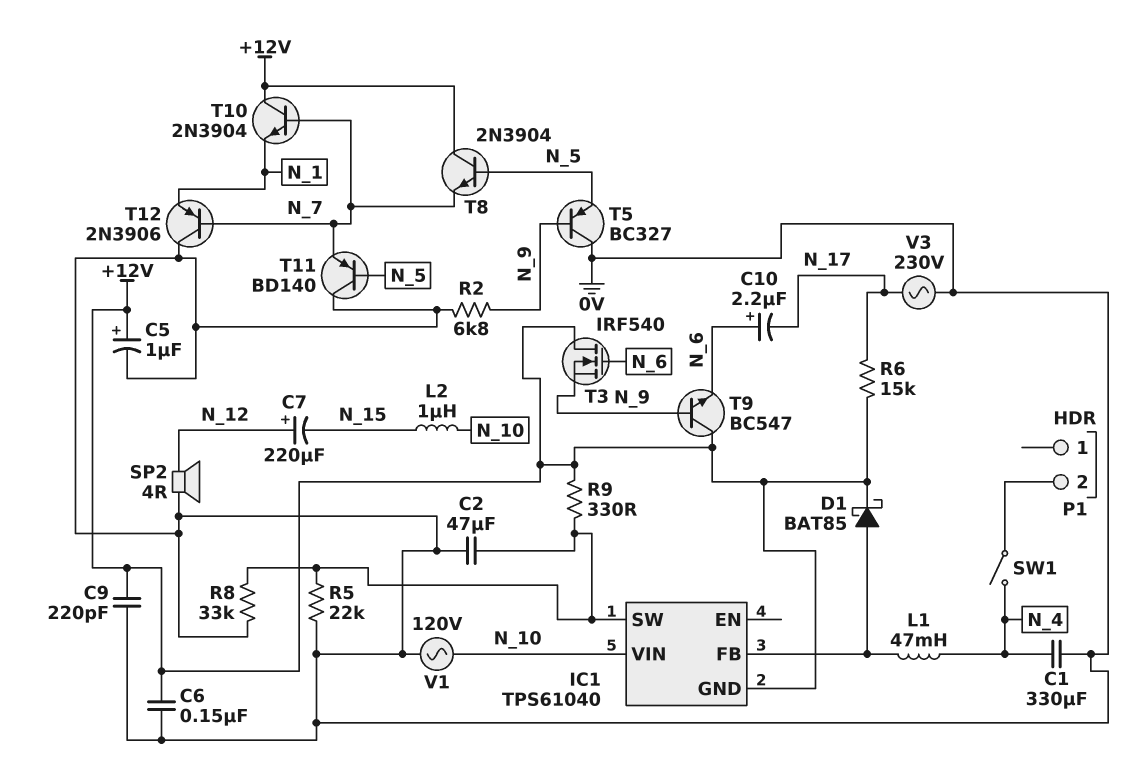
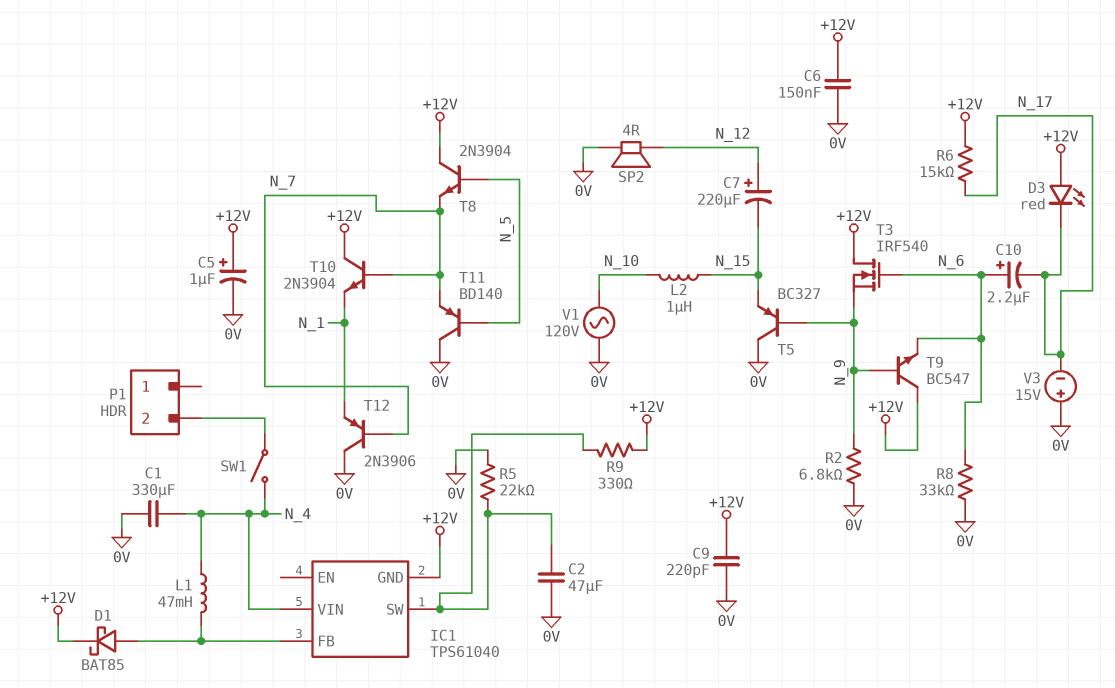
D3: none -> LED red (A +12V, K N_17)
IC1 pin VIN: N_10 -> N_4
R8: 33k (0V, IC1/SW) -> 33k (0V, N_6)
T5: PNP BC327 (B N_9, C 0V, E N_5) -> PNP BC327 (B N_9, C 0V, E N_15)
V3: AC 230V (0V, N_17) -> 15V (plus 0V, minus N_17)

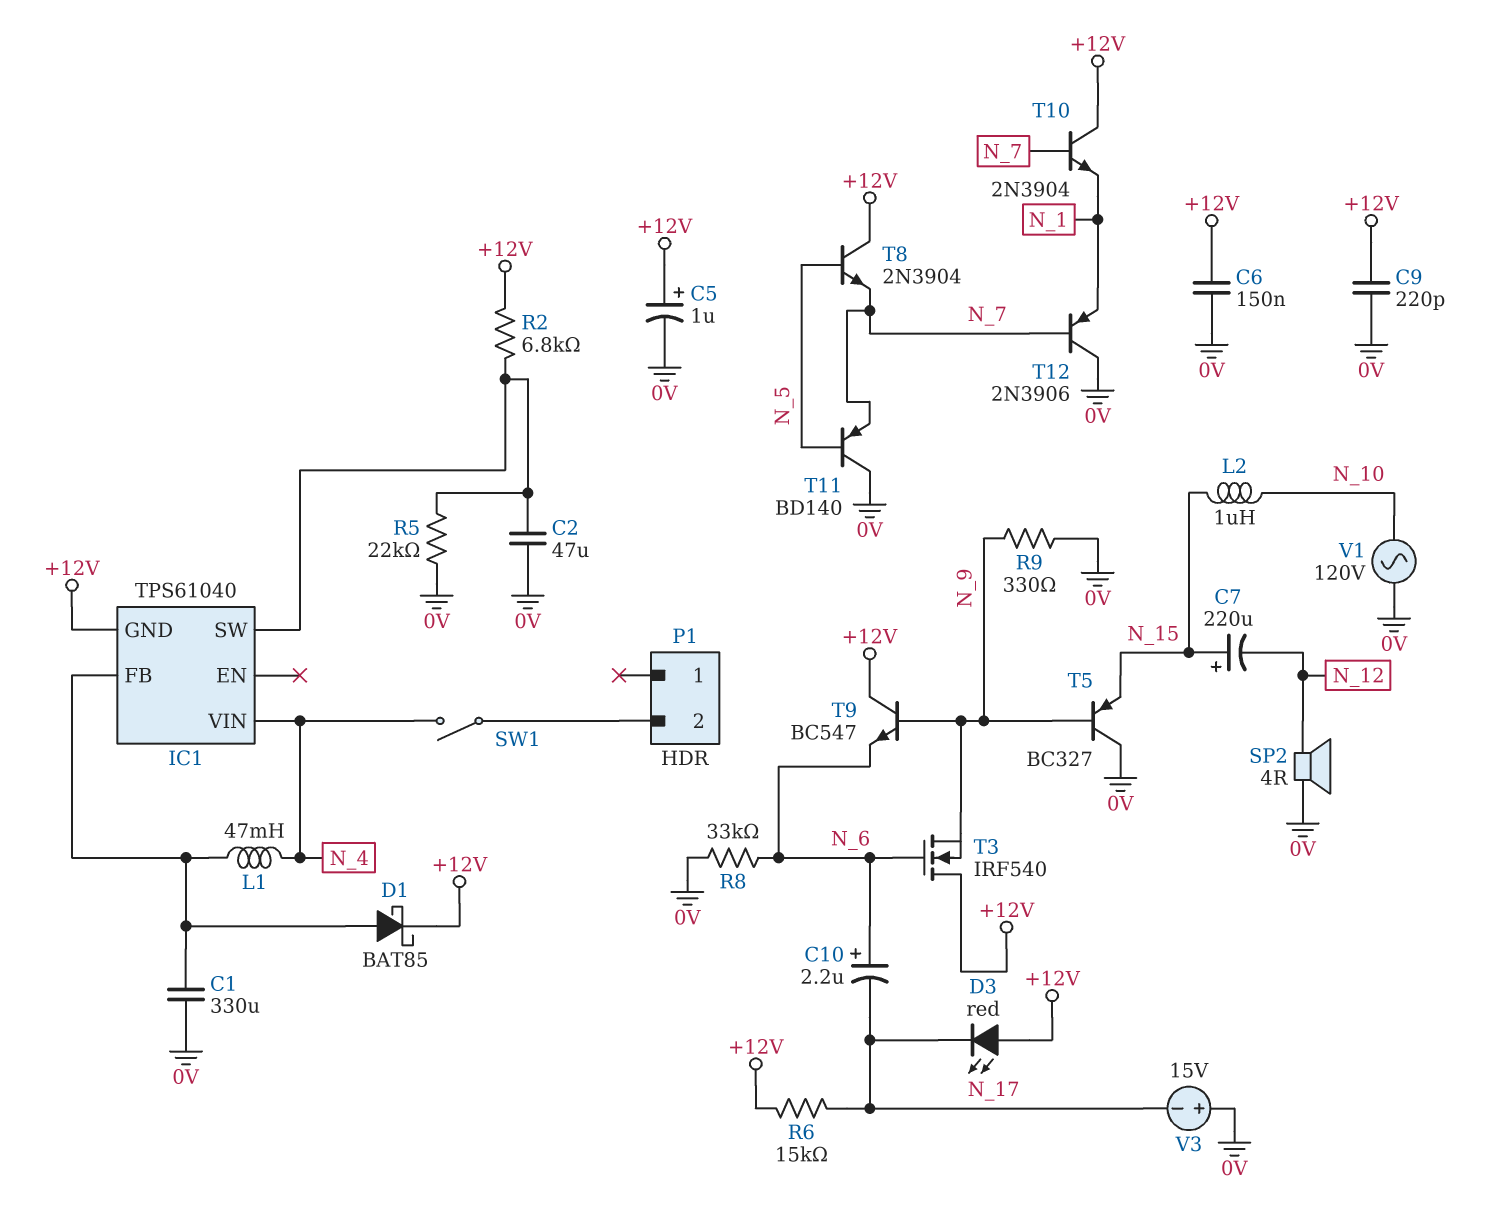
C1: 330uF (0V, N_4) -> 330uF (0V, IC1/FB)
C7: 220uF (plus N_12, minus N_15) -> 220uF (plus N_15, minus N_12)
R2: 6.8k (0V, N_9) -> 6.8k (+12V, IC1/SW)
R9: 330 (+12V, IC1/SW) -> 330 (0V, N_9)

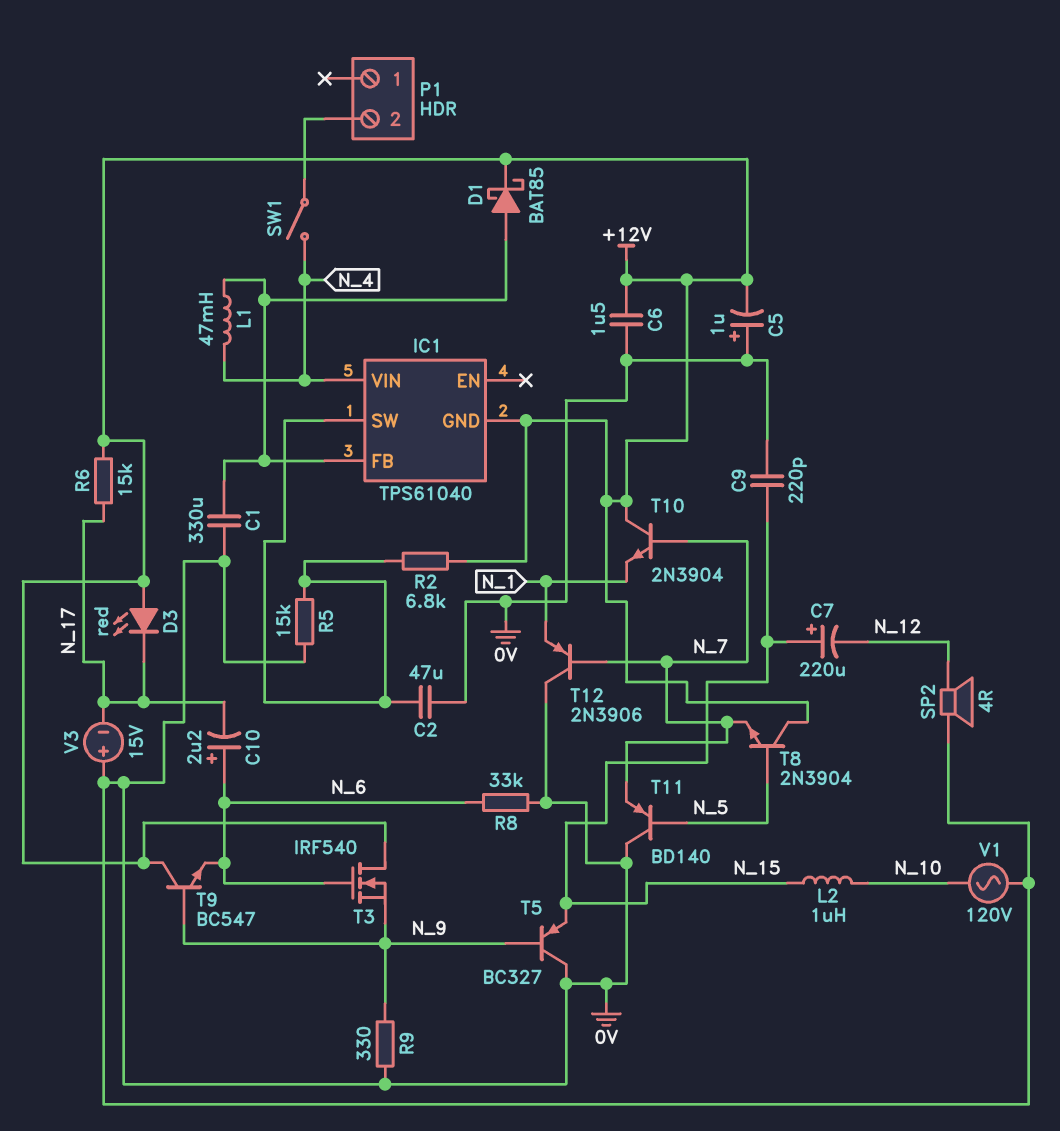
C5: 1uF (plus +12V, minus 0V) -> 1uF (plus 0V, minus +12V)
C6: 150nF (+12V, 0V) -> 1.5uF (+12V, 0V)
C9: 220pF (+12V, 0V) -> 220pF (0V, N_15)
R5: 22k (0V, IC1/SW) -> 15k (0V, IC1/SW)

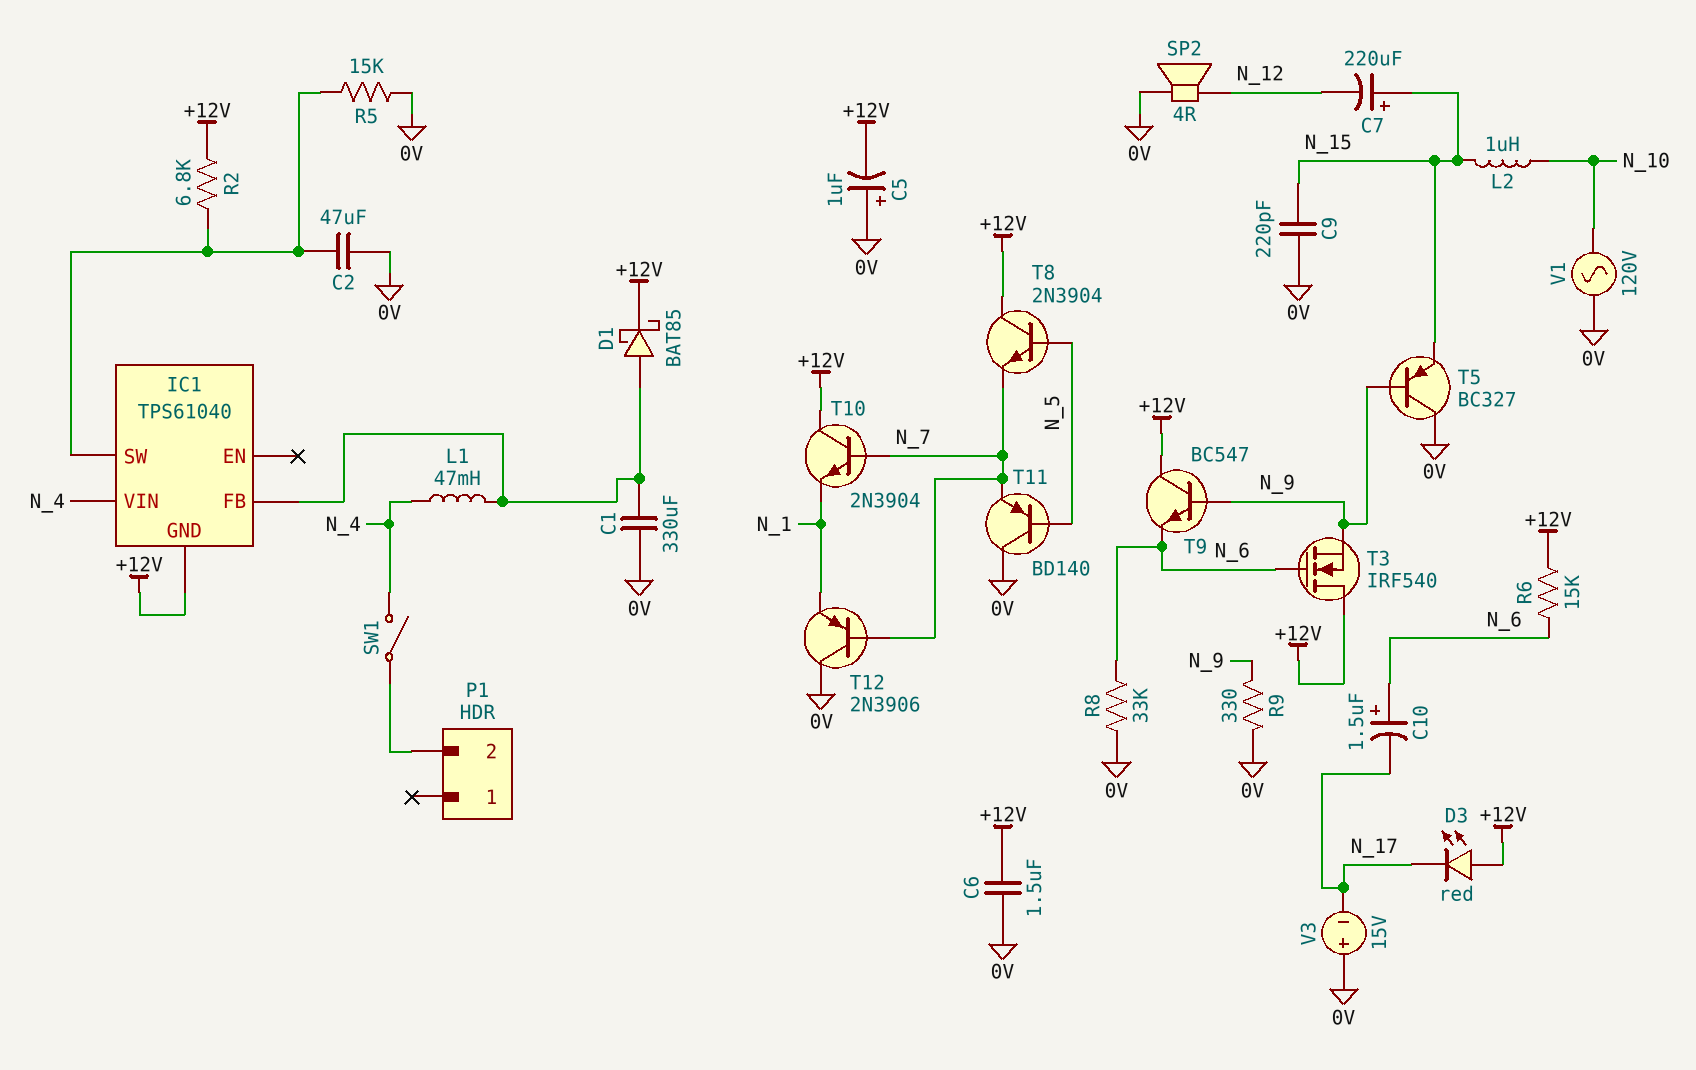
C10: 2.2uF (plus N_6, minus N_17) -> 1.5uF (plus N_6, minus N_17)
R6: 15k (+12V, N_17) -> 15k (+12V, N_6)

